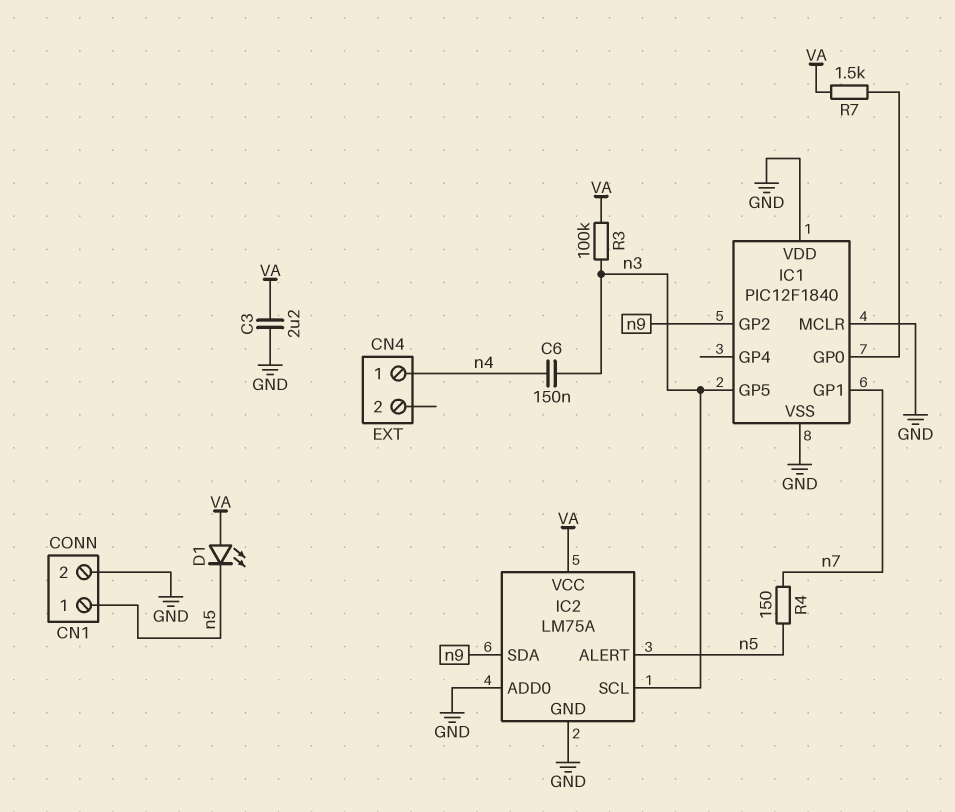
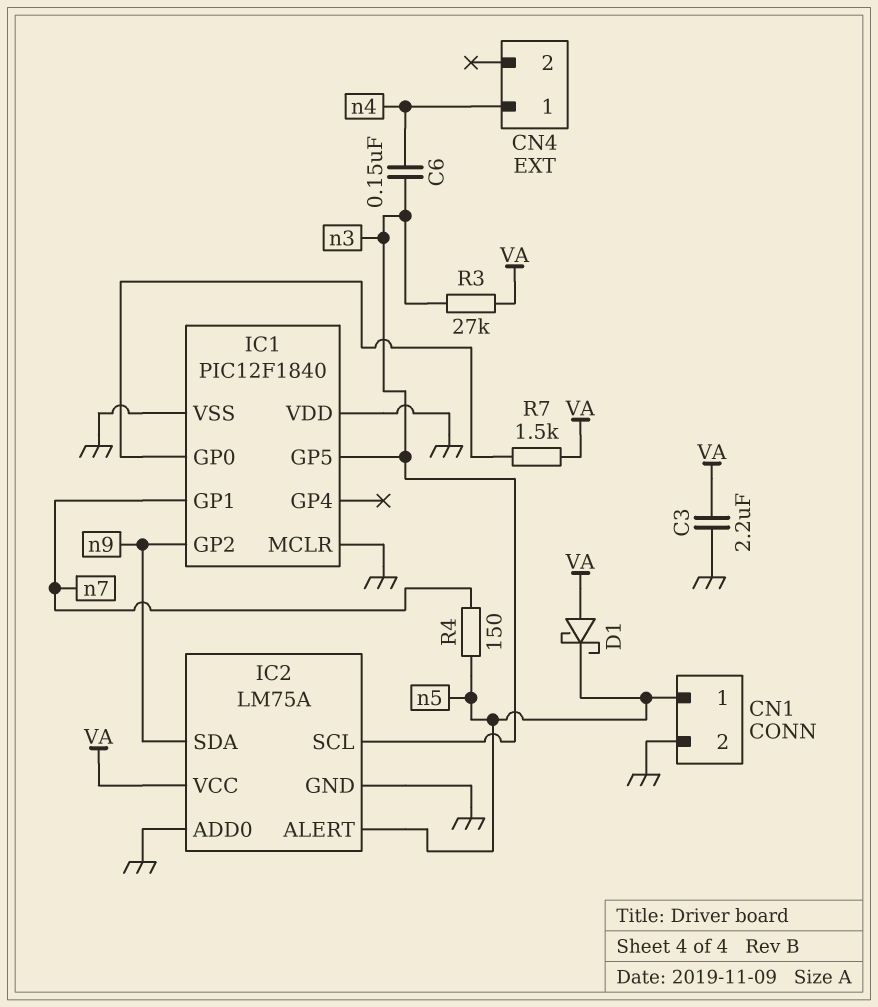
D1: LED (A VA, K n5) -> schottky (A VA, K n5)
R3: 100k (VA, n3) -> 27k (VA, n3)

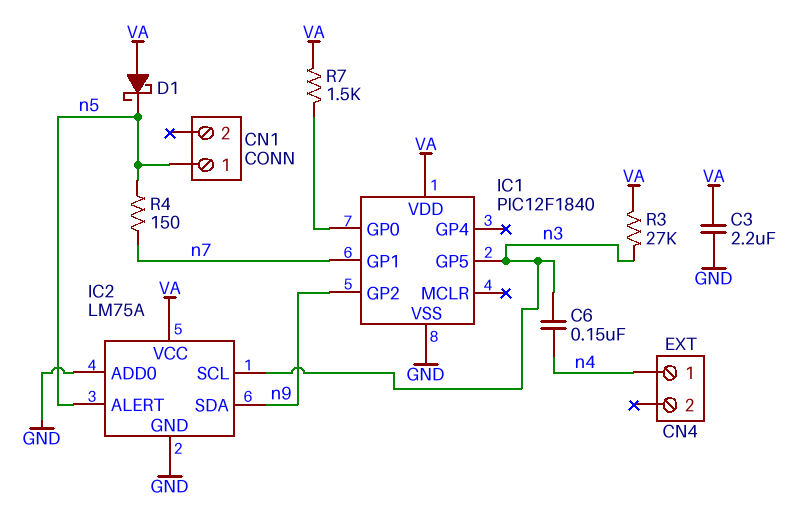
CN1 pin 2: GND -> none
IC1 pin MCLR: GND -> none
IC1 pin VDD: GND -> VA

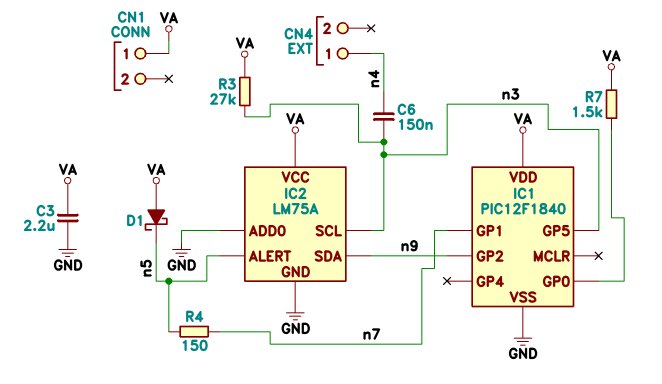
CN1 pin 1: n5 -> VA

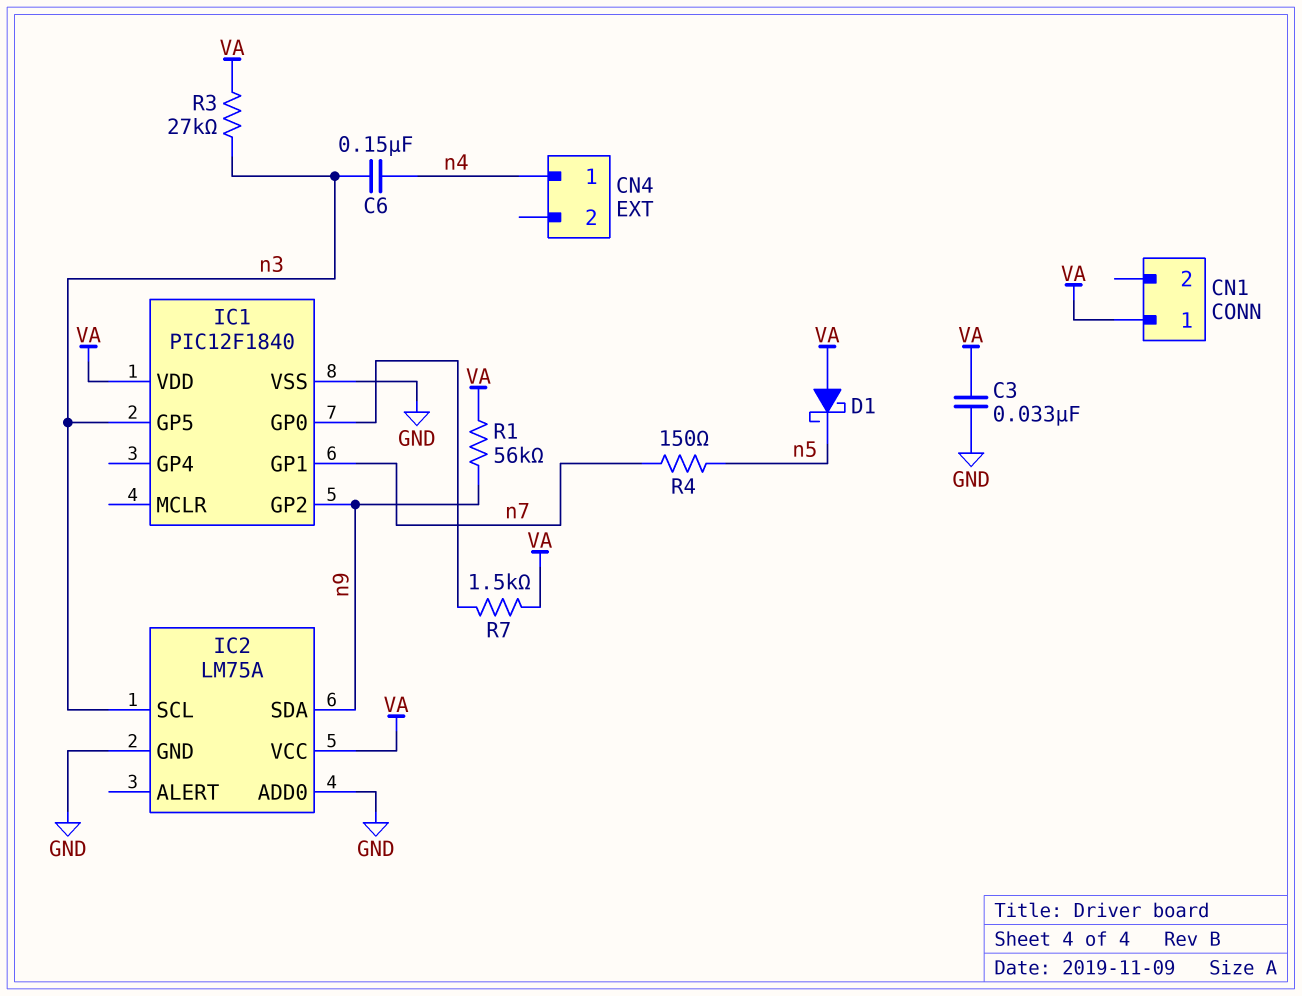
C3: 2.2uF (GND, VA) -> 33nF (GND, VA)
IC2 pin ALERT: n5 -> none
R1: none -> 56k (VA, n9)

